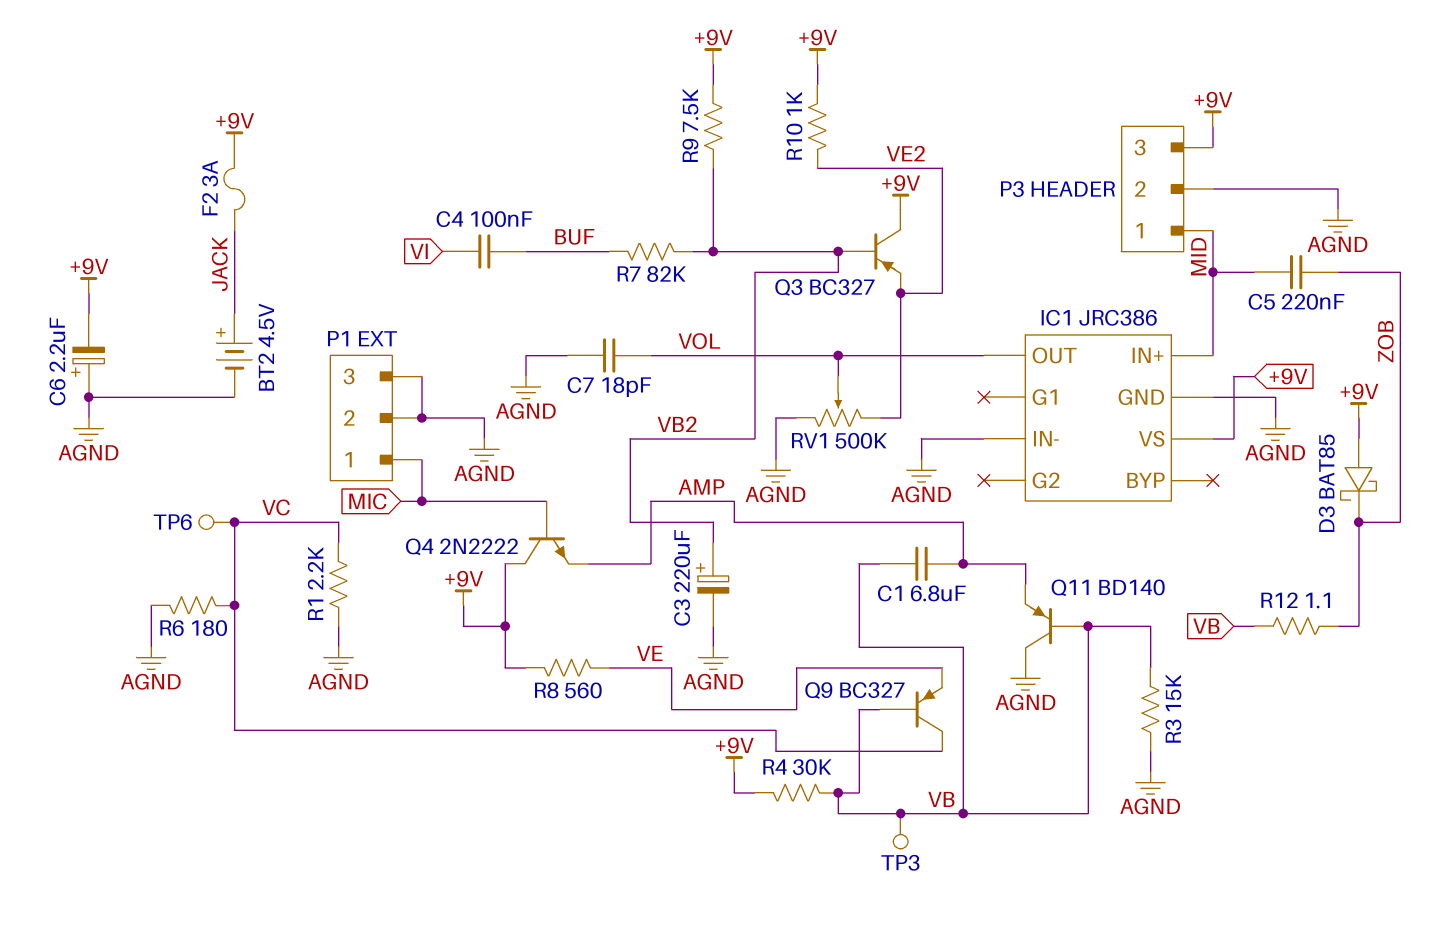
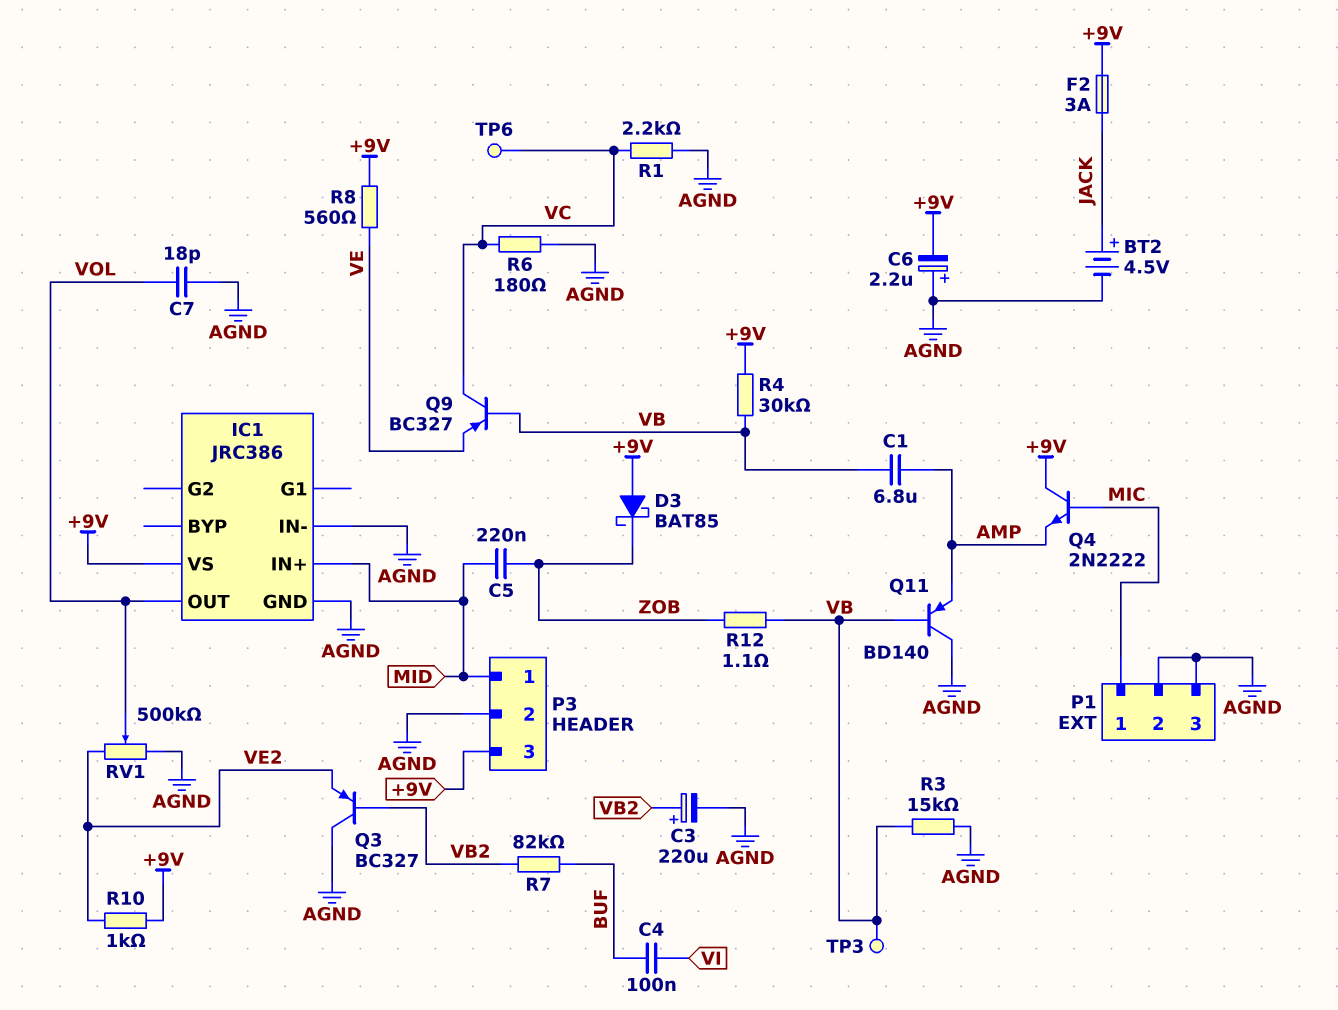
Q3: PNP BC327 (B VB2, C +9V, E VE2) -> PNP BC327 (B VB2, C AGND, E VE2)
R9: 7.5k (+9V, VB2) -> none

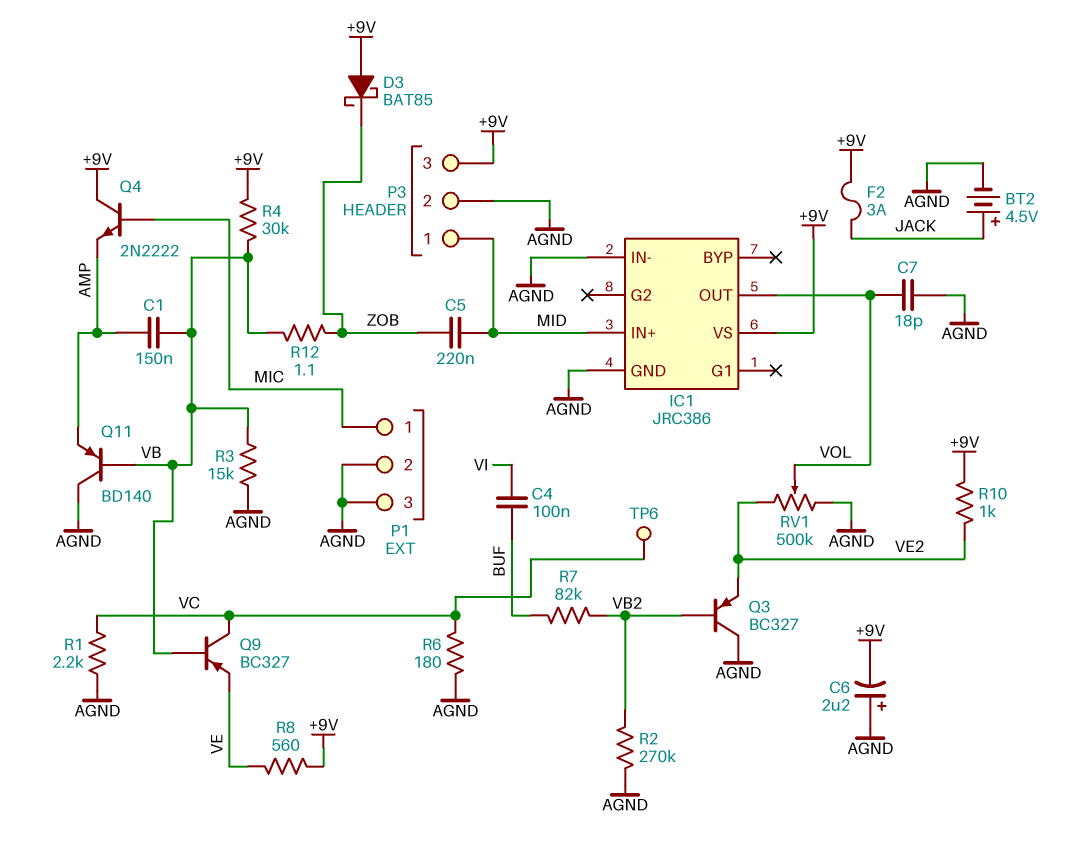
C1: 6.8uF (AMP, VB) -> 150nF (AMP, VB)
C3: 220uF (plus VB2, minus AGND) -> none
R2: none -> 270k (AGND, VB2)
TP3: test point (VB) -> none

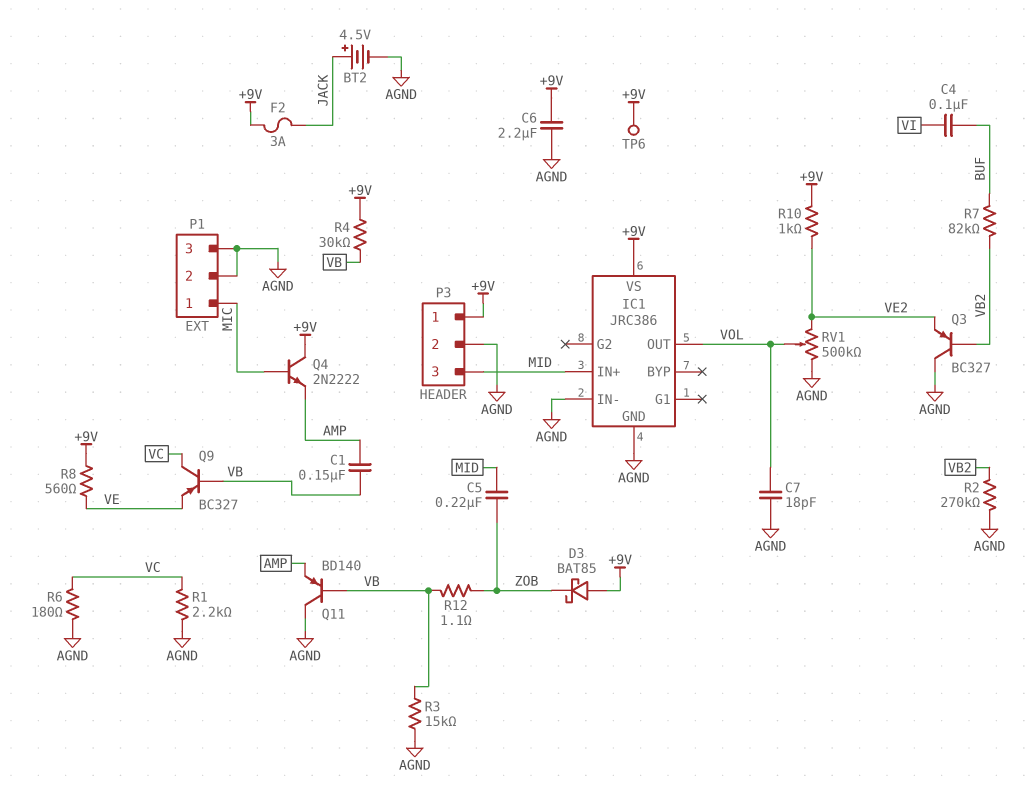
C6: 2.2uF (plus AGND, minus +9V) -> 2.2uF (+9V, AGND)
P3 pin 1: MID -> +9V
P3 pin 3: +9V -> MID
TP6: test point (VC) -> test point (+9V)

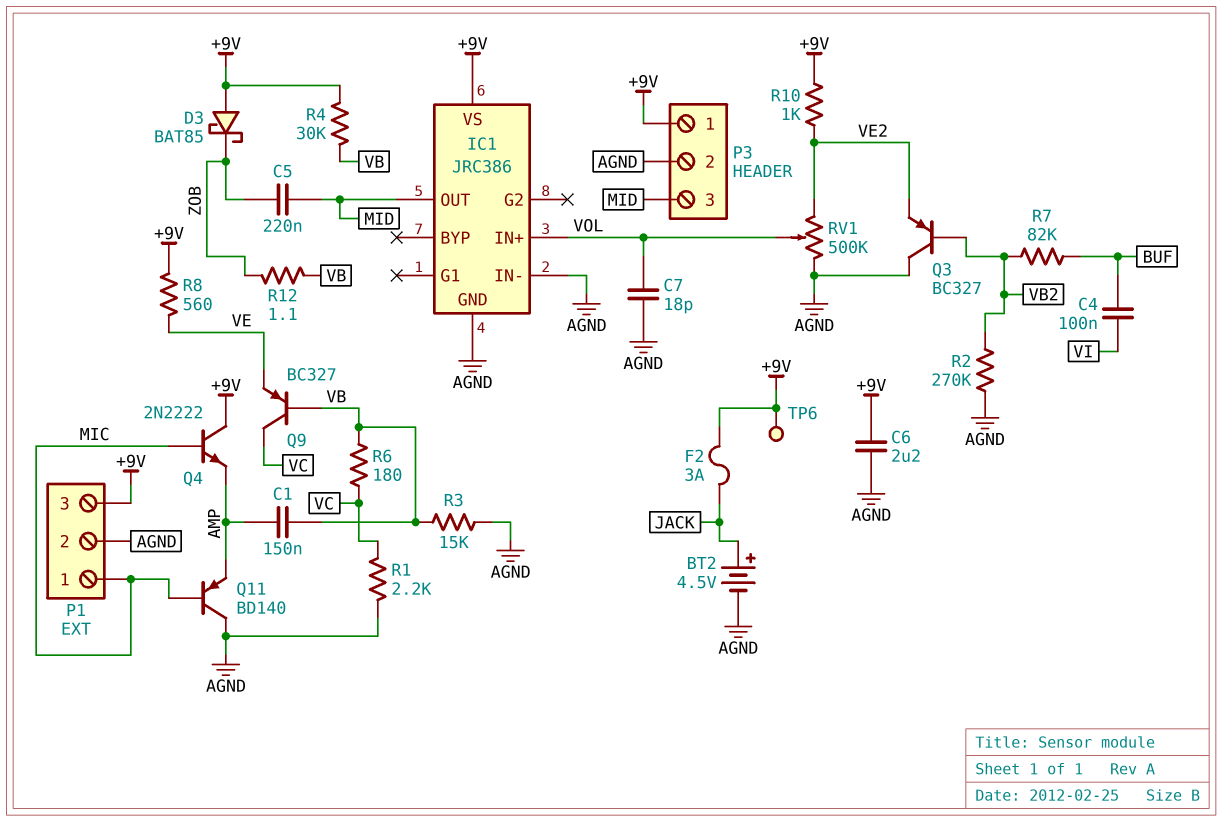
IC1 pin IN+: MID -> VOL
IC1 pin OUT: VOL -> MID
P1 pin 3: AGND -> +9V
Q11: PNP BD140 (B VB, C AGND, E AMP) -> PNP BD140 (B MIC, C AGND, E AMP)
R6: 180 (AGND, VC) -> 180 (VB, VC)

